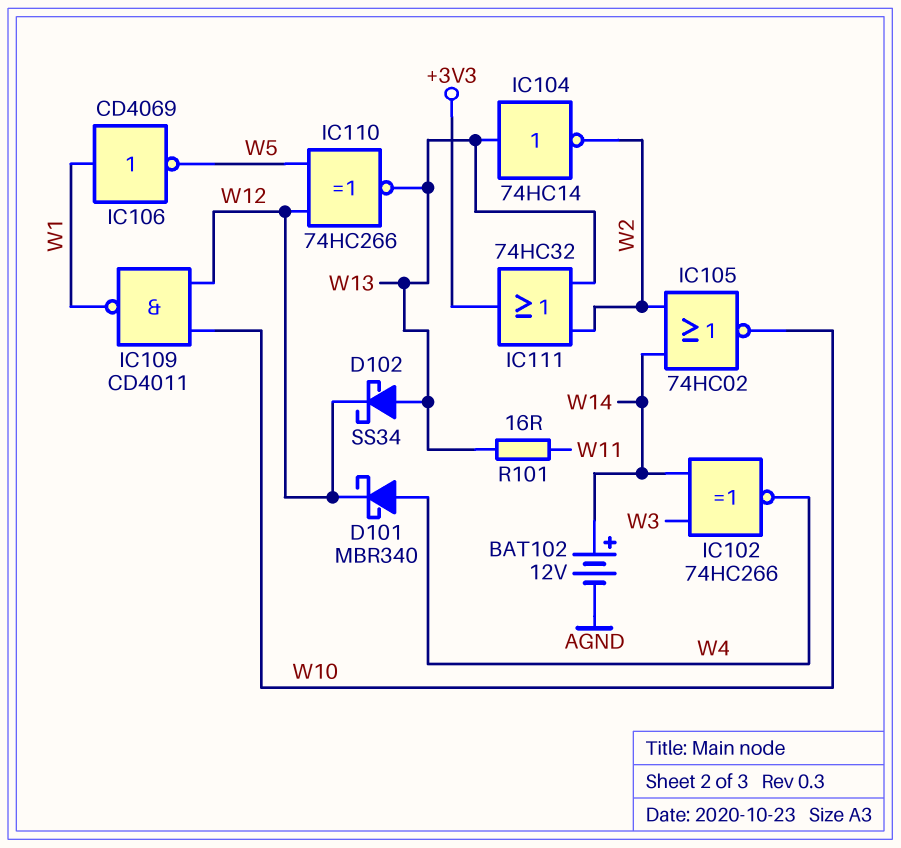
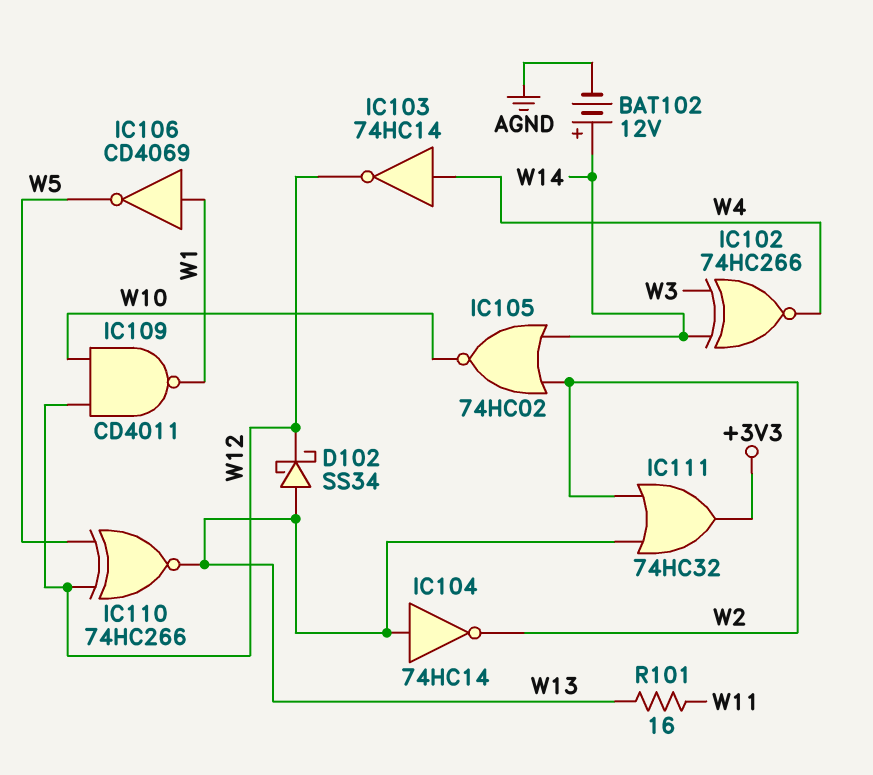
D101: schottky MBR340 (A W4, K W12) -> none
IC103: none -> NOT 74HC14 (in W4, out W12)

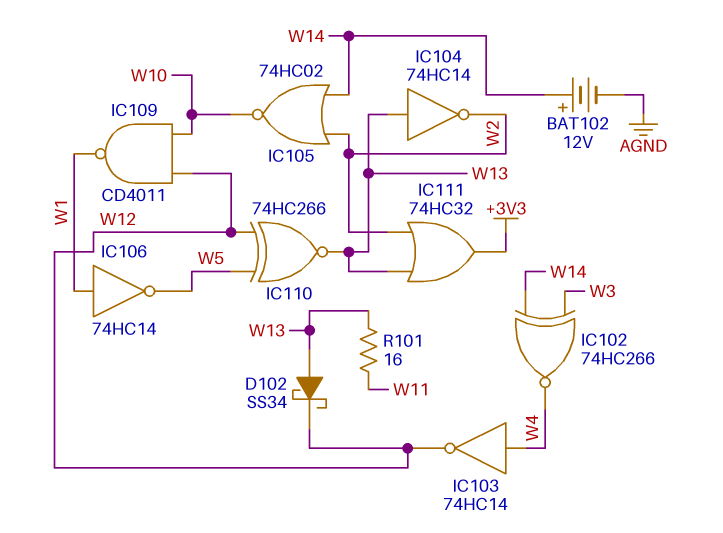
IC106: NOT CD4069 (in W1, out W5) -> NOT 74HC14 (in W1, out W5)

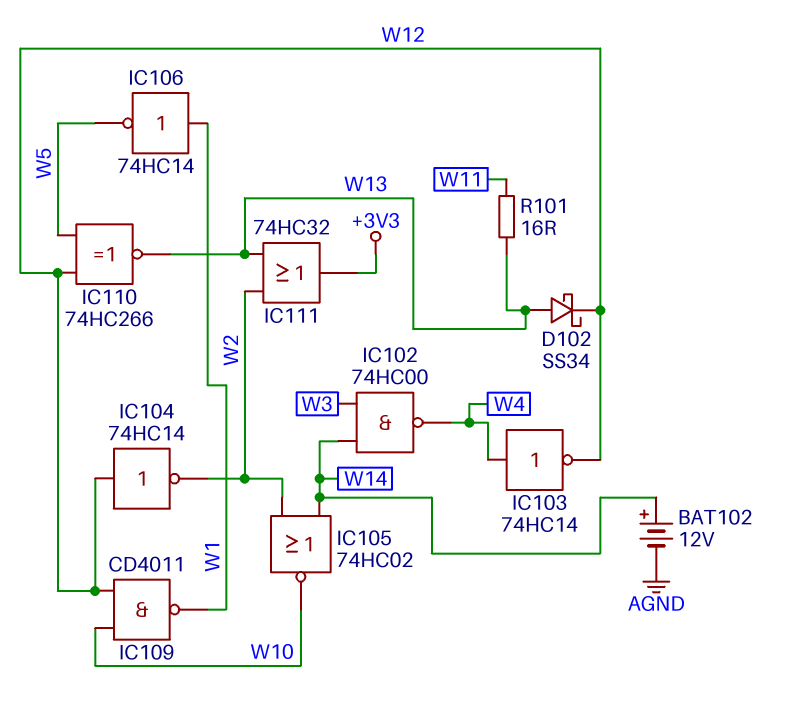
IC102: XNOR 74HC266 (in W3, in W14, out W4) -> NAND 74HC00 (in W3, in W14, out W4)
IC104: NOT 74HC14 (in W13, out W2) -> NOT 74HC14 (in W12, out W2)

